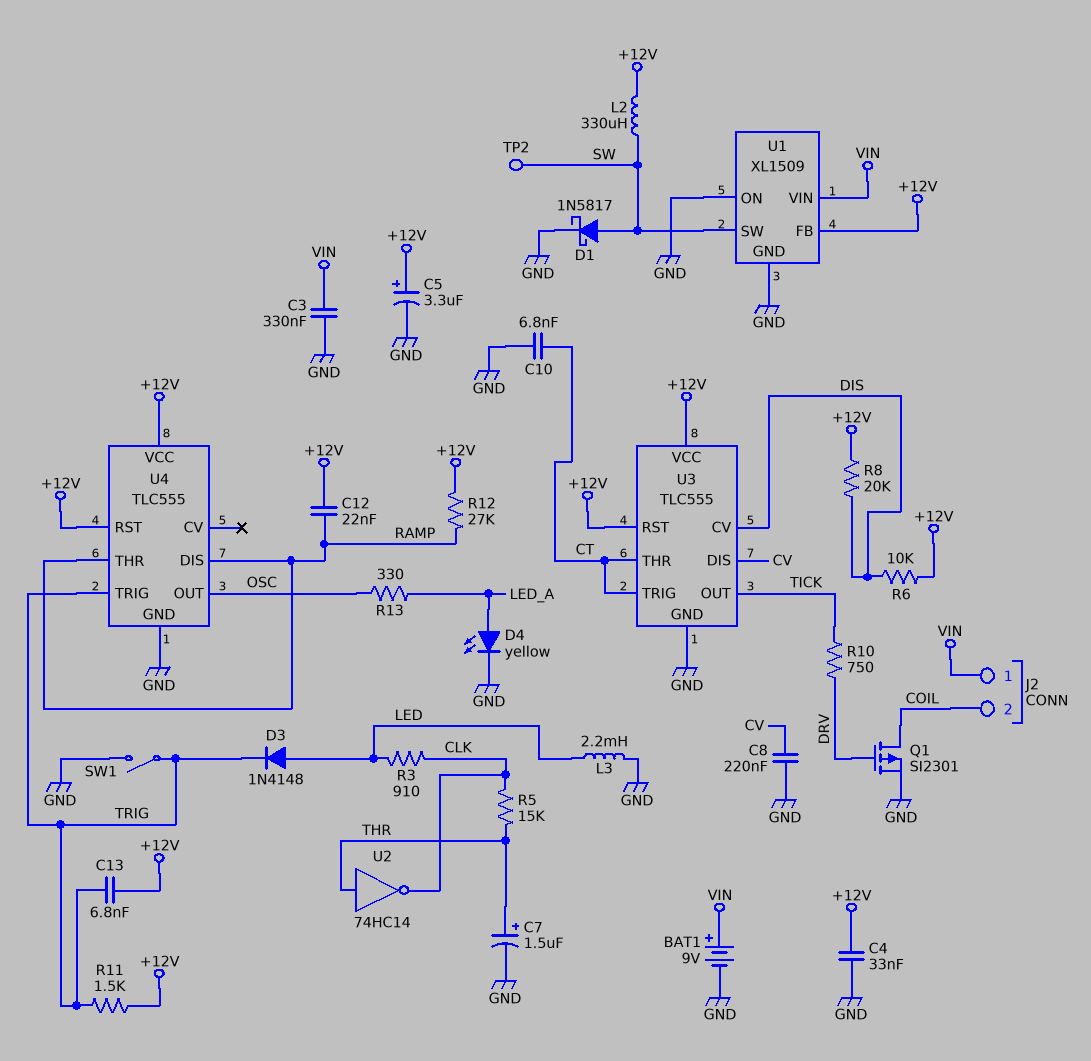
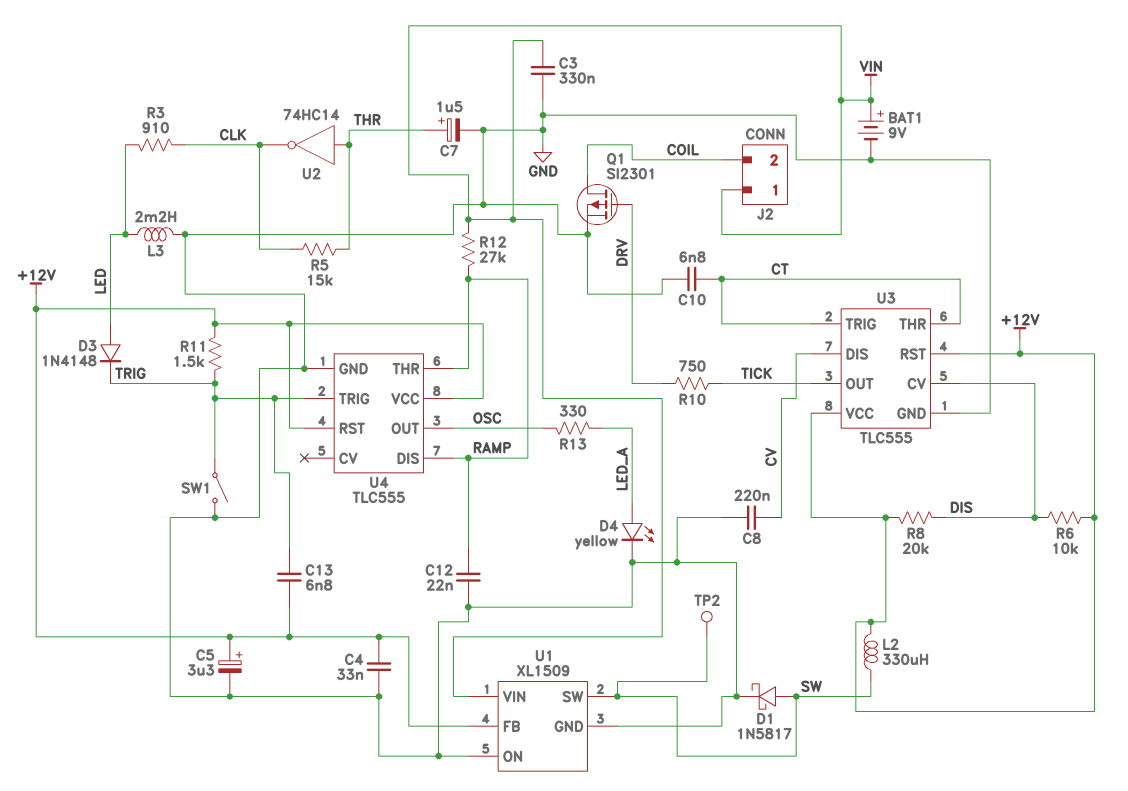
C12: 22nF (+12V, RAMP) -> 22nF (GND, RAMP)
R12: 27k (+12V, RAMP) -> 27k (RAMP, VIN)

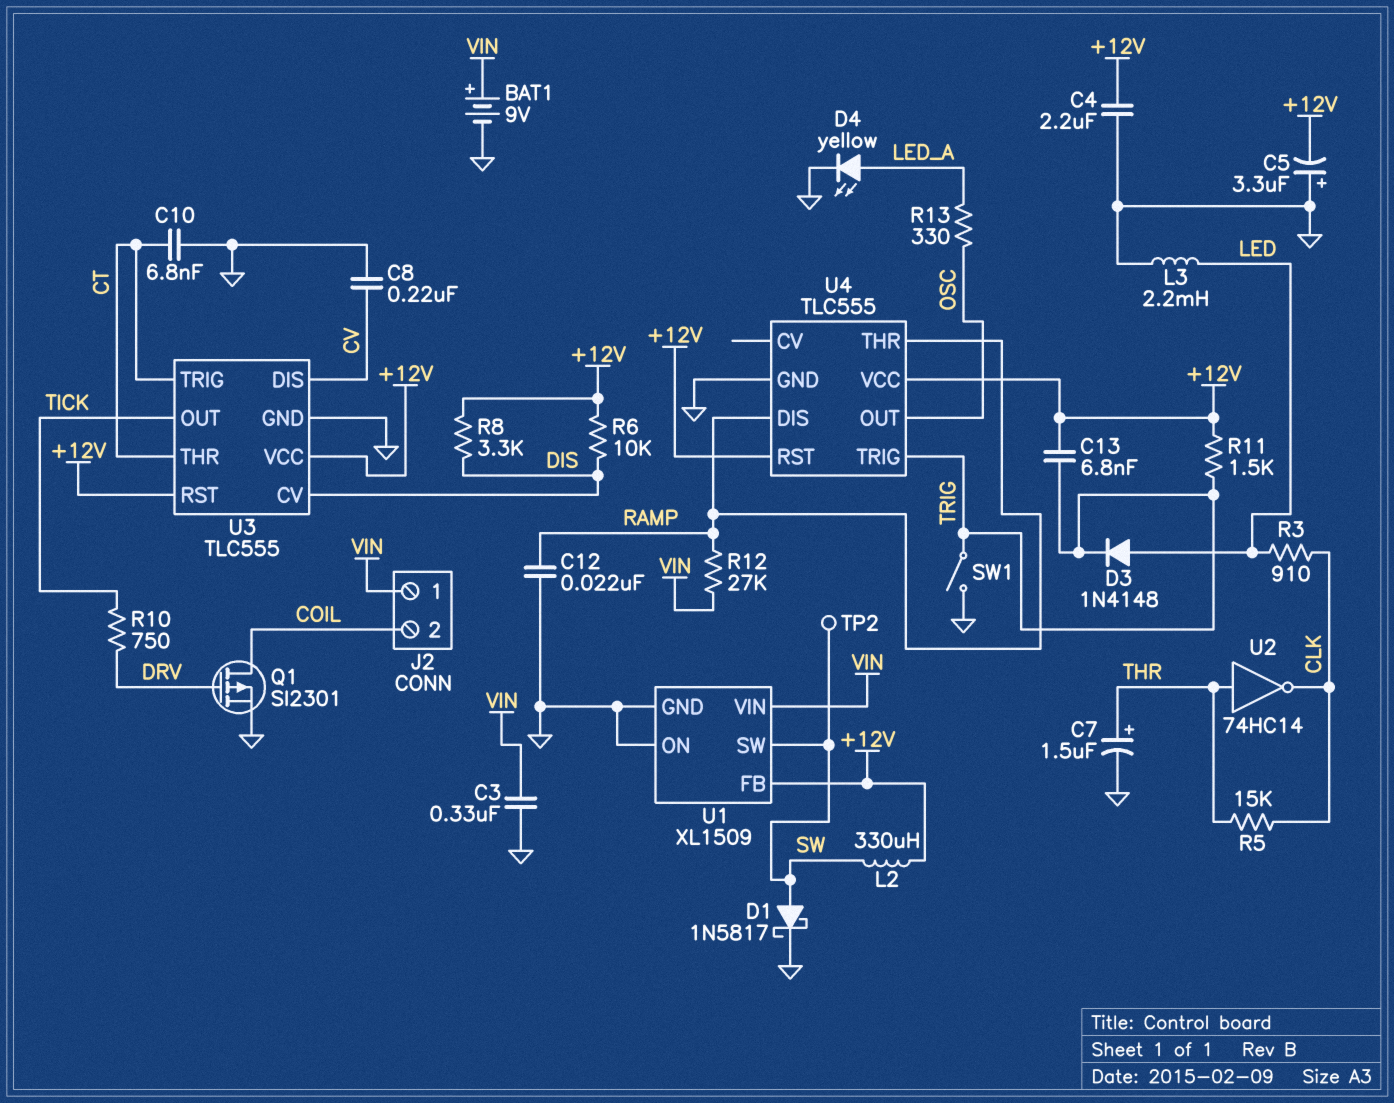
C4: 33nF (+12V, GND) -> 2.2uF (+12V, GND)
C5: 3.3uF (plus +12V, minus GND) -> 3.3uF (plus GND, minus +12V)
R8: 20k (+12V, DIS) -> 3.3k (+12V, DIS)

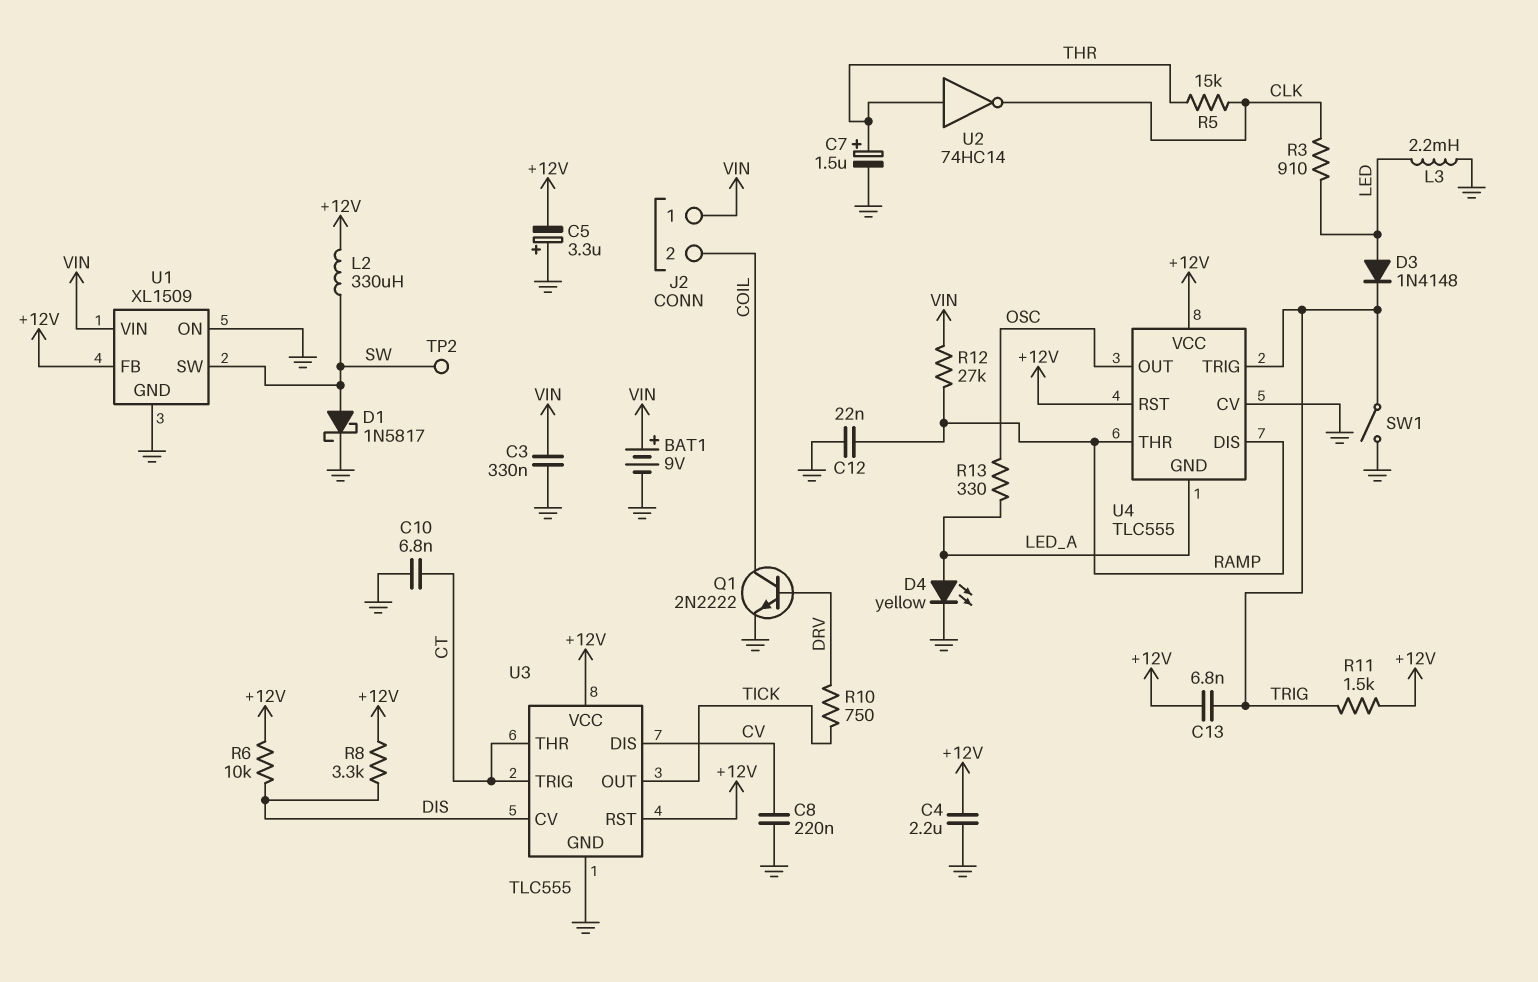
Q1: PMOS SI2301 (G DRV, D COIL, S GND) -> NPN 2N2222 (B DRV, C COIL, E GND)
U4 pin CV: none -> GND
U4 pin GND: GND -> LED_A

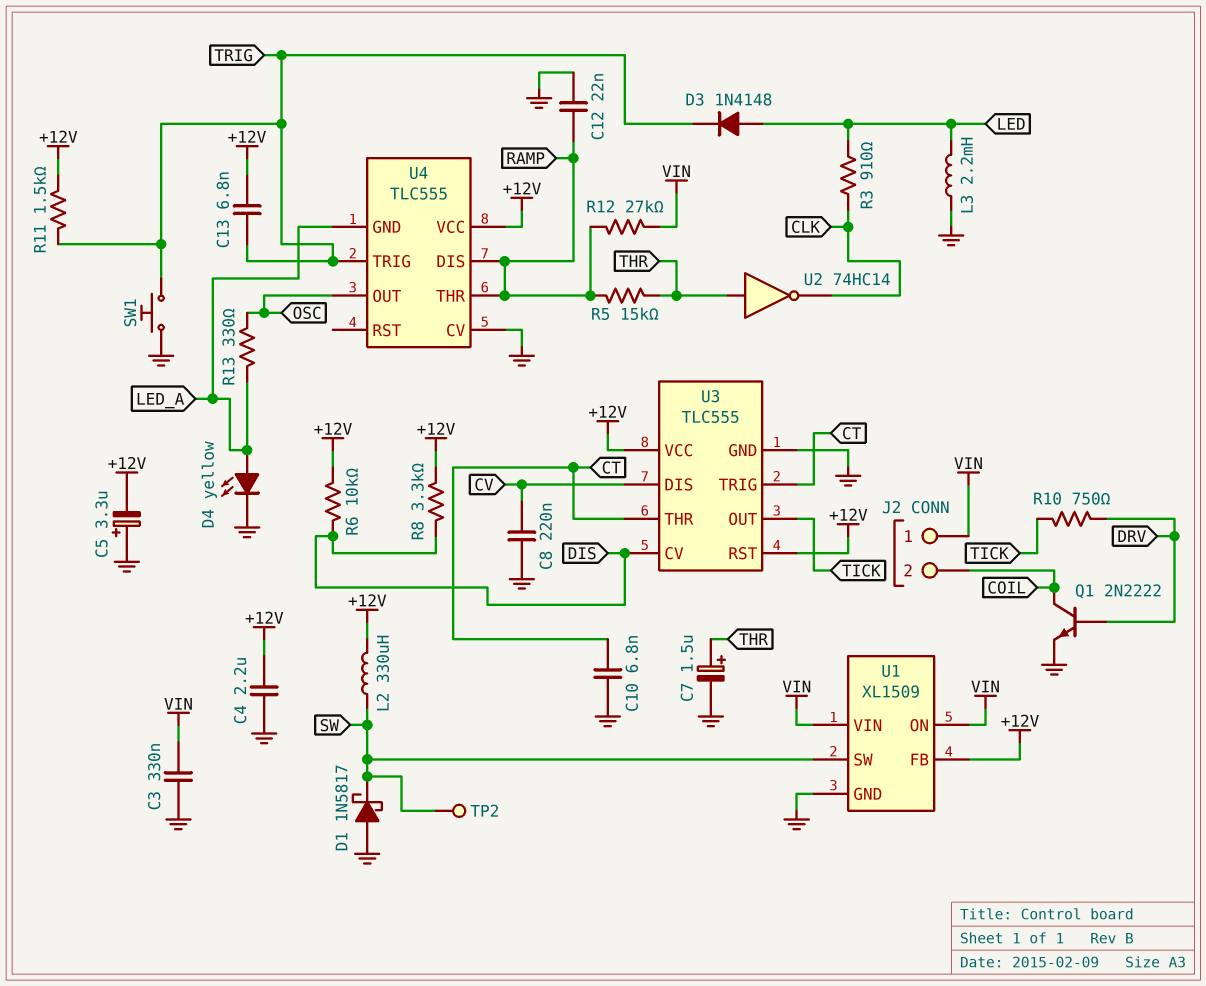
BAT1: 9V (plus VIN, minus GND) -> none
D1: schottky 1N5817 (A SW, K GND) -> schottky 1N5817 (A GND, K SW)
R5: 15k (CLK, THR) -> 15k (RAMP, THR)
SW1: switch (GND, TRIG) -> button (GND, TRIG)
U1 pin ON: GND -> VIN
U4 pin RST: +12V -> none

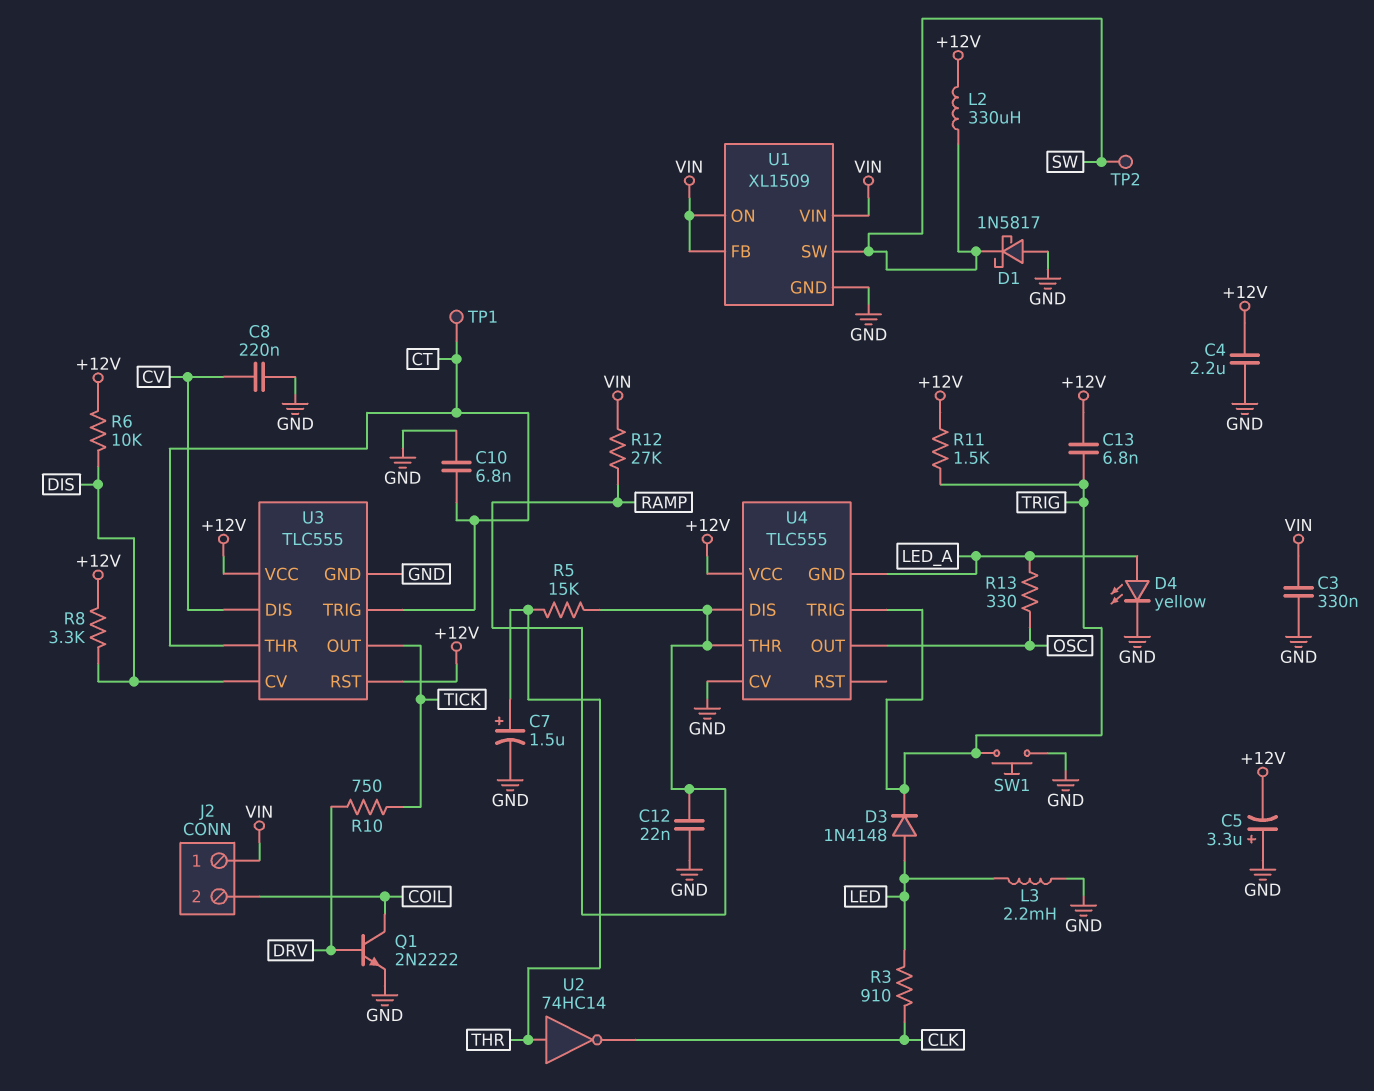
TP1: none -> test point (CT)
U1 pin FB: +12V -> VIN

